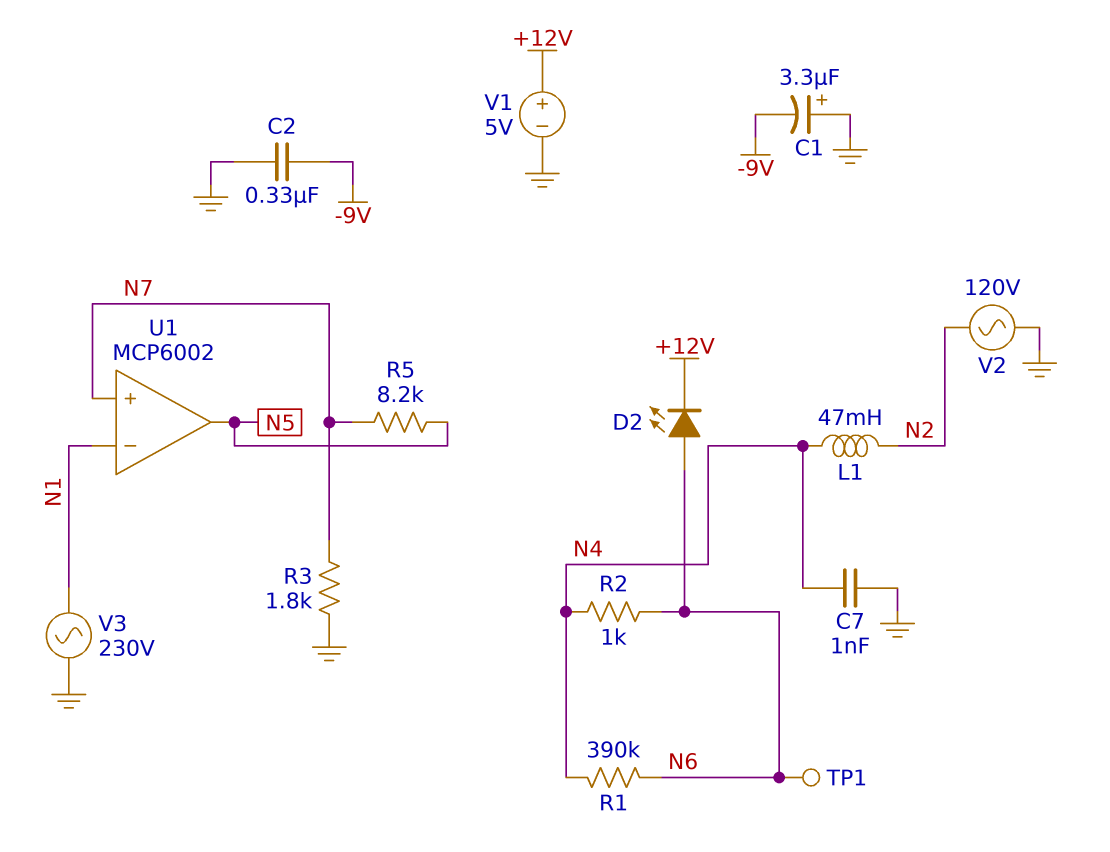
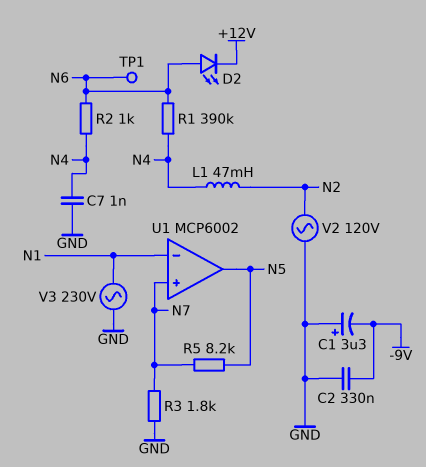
V1: 5V (plus +12V, minus GND) -> none

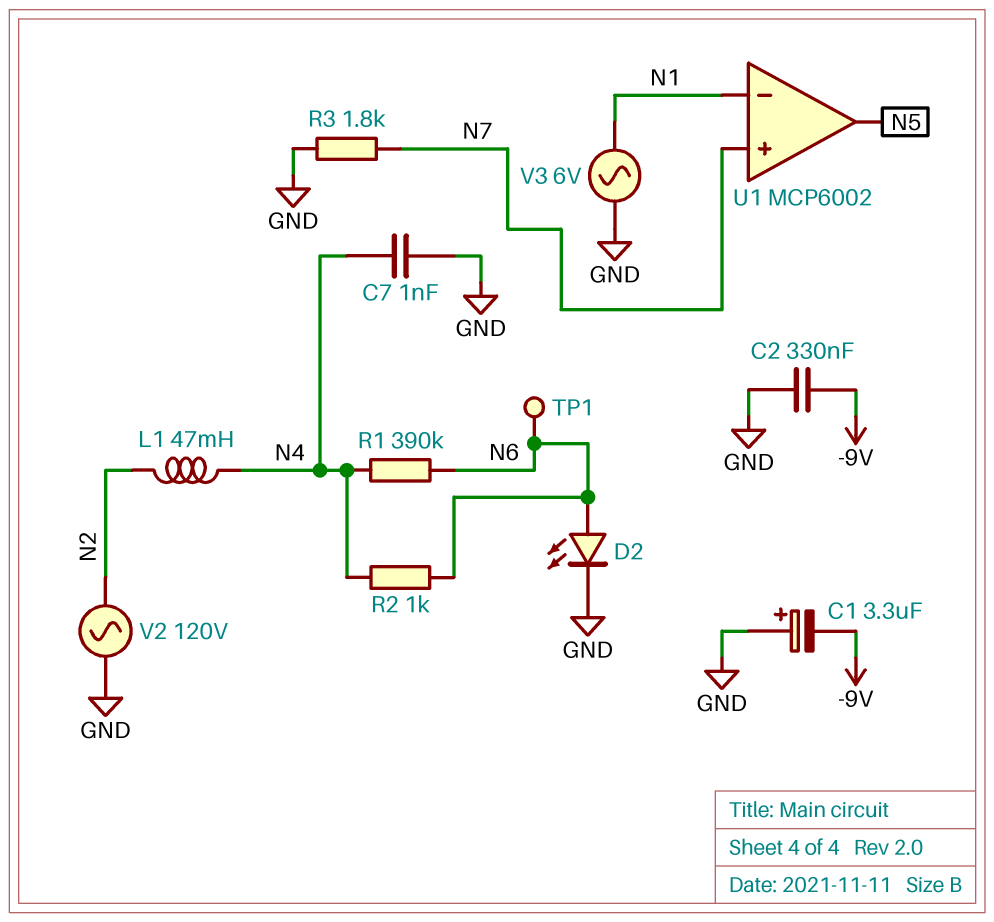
D2: LED (A N6, K +12V) -> LED (A N6, K GND)
R5: 8.2k (N5, N7) -> none
V3: AC 230V (GND, N1) -> AC 6V (GND, N1)

